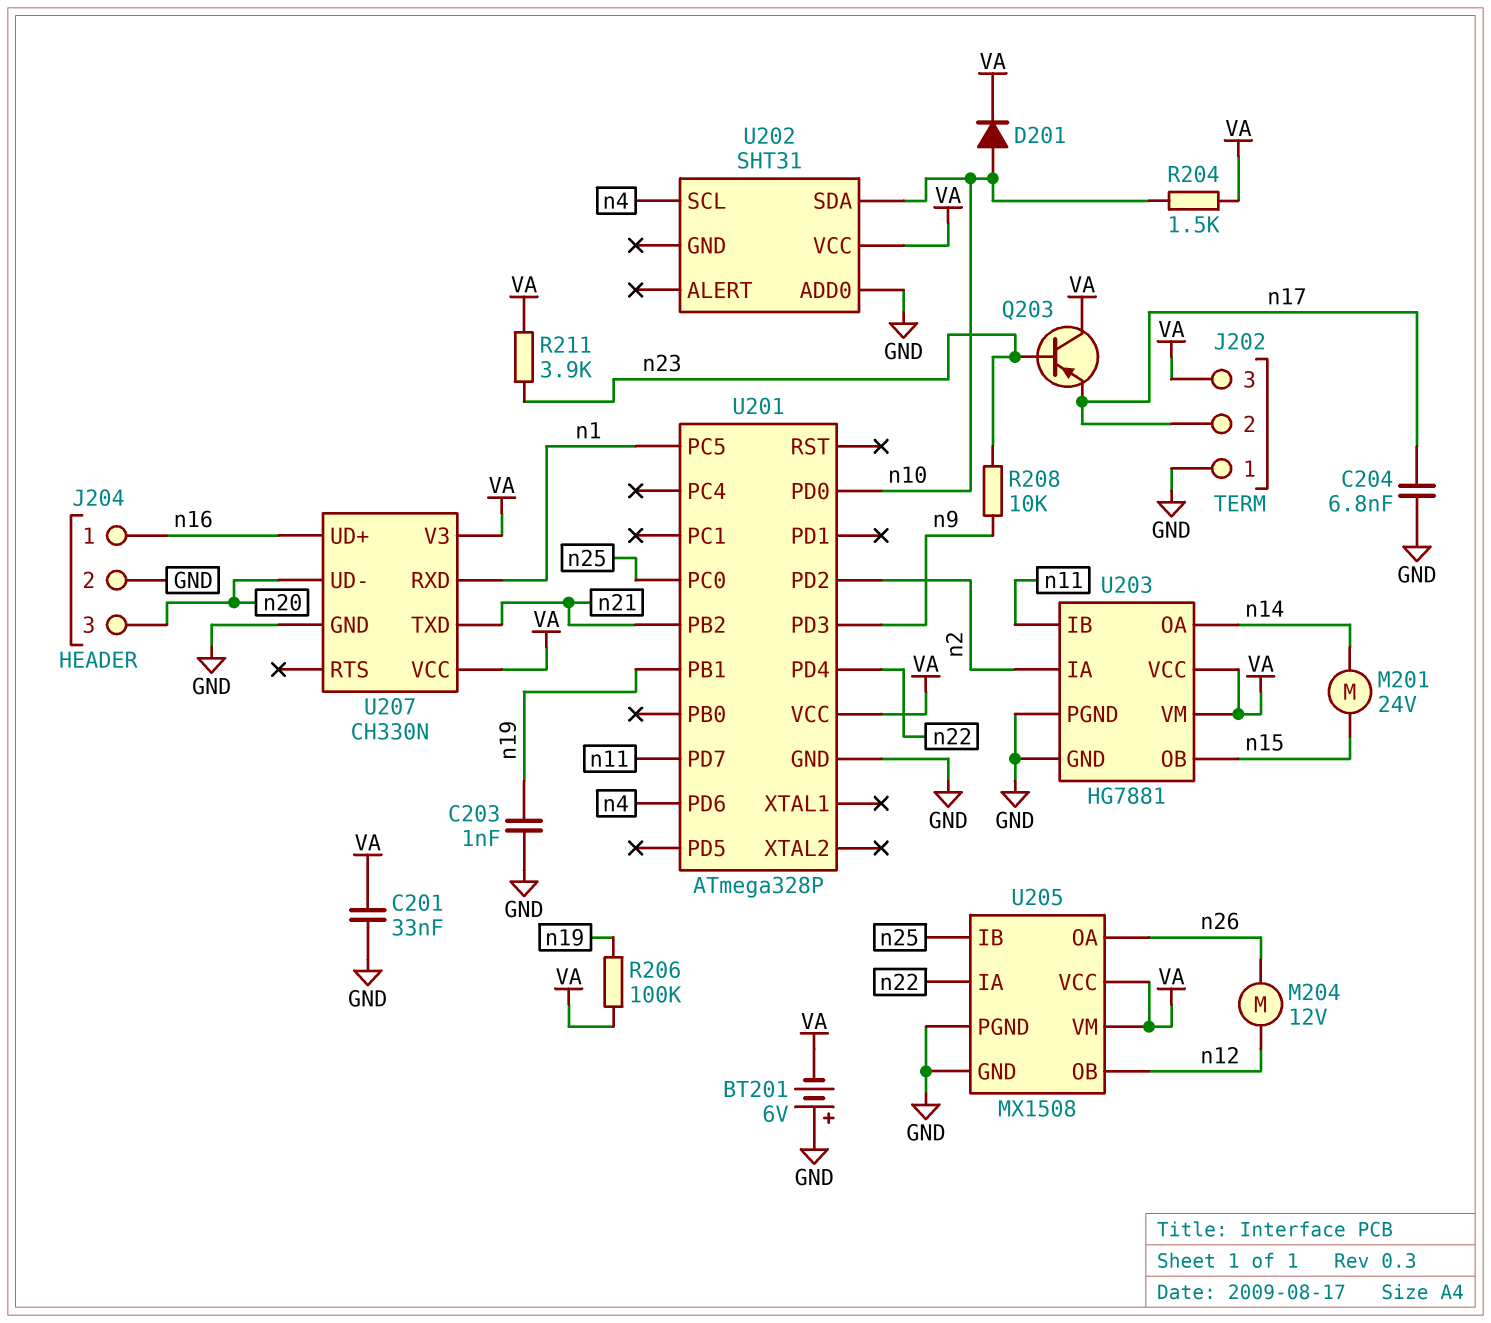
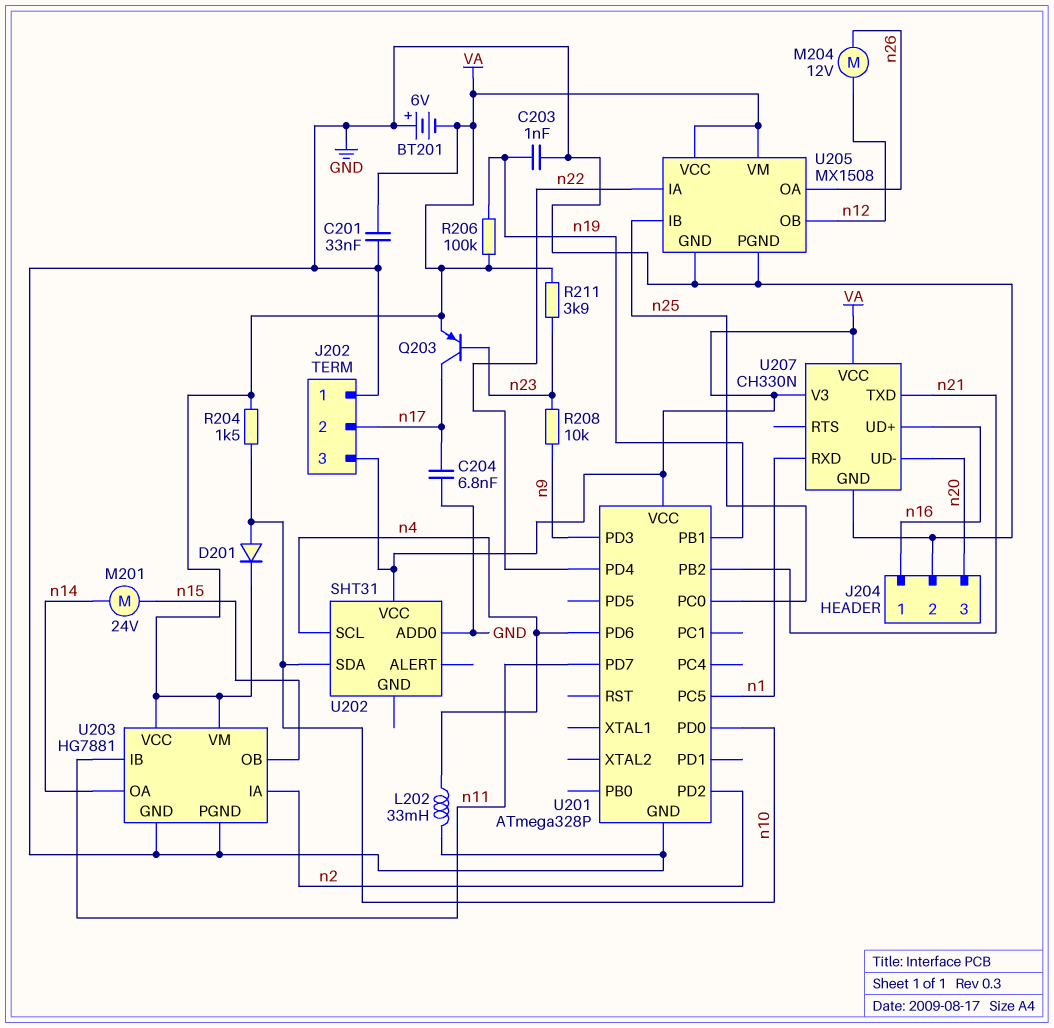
L202: none -> 33mH (GND, n4)
Q203: PNP (B n23, C VA, E n17) -> PNP (B n23, C n17, E VA)

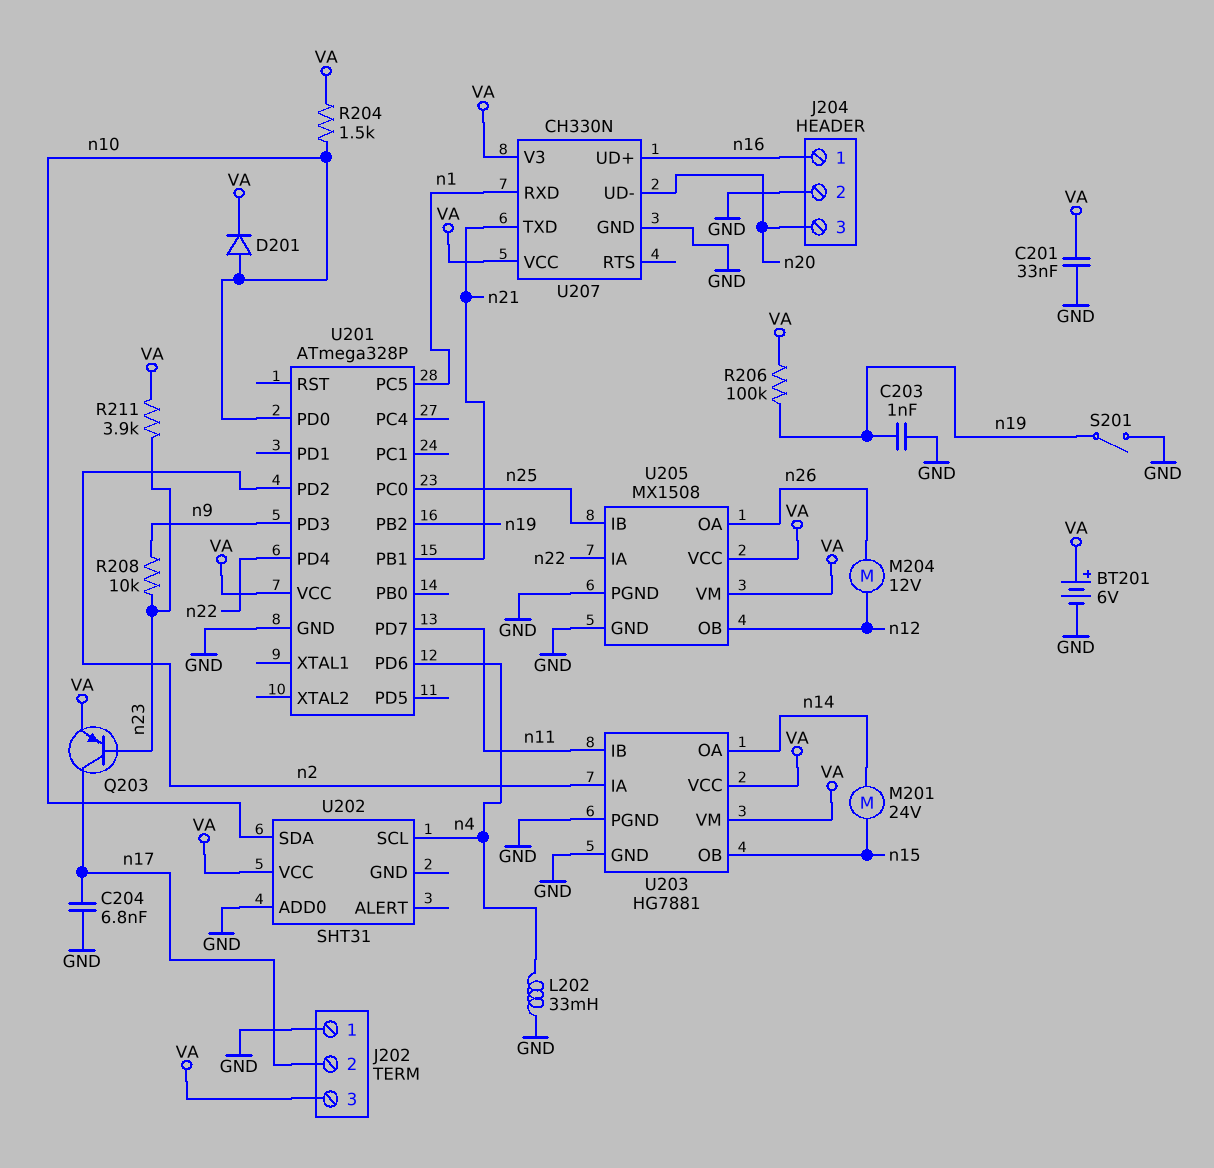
BT201: 6V (plus GND, minus VA) -> 6V (plus VA, minus GND)
S201: none -> switch (GND, n19)
U201 pin PB1: n19 -> n21
U201 pin PB2: n21 -> n19

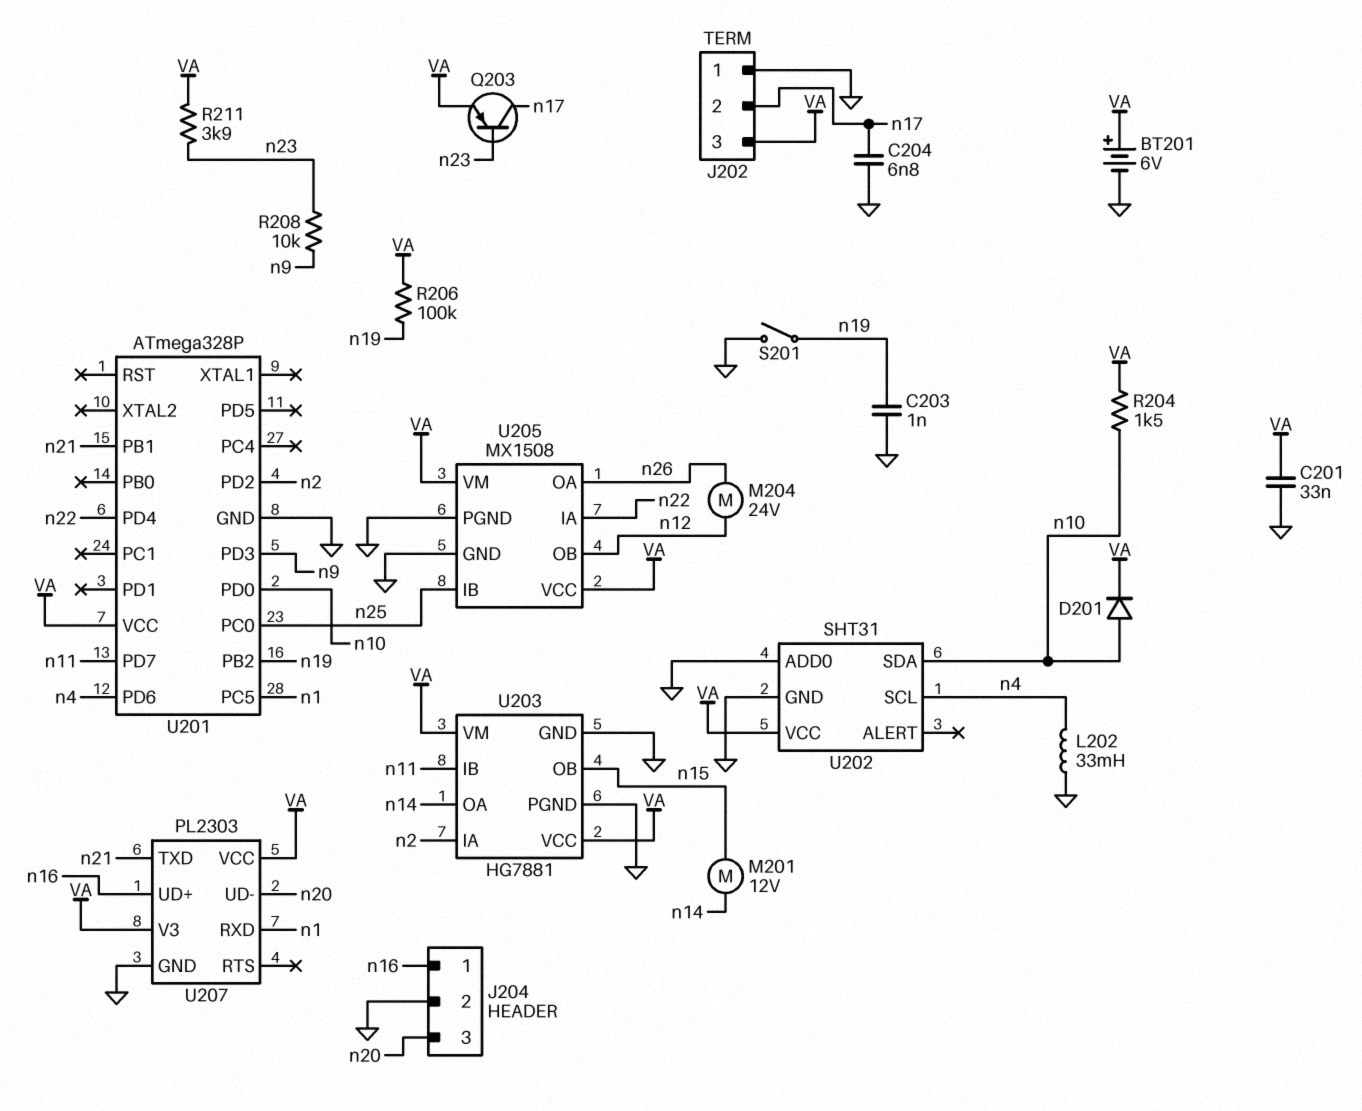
M201: motor 24V (n14, n15) -> motor 12V (n14, n15)
M204: motor 12V (n12, n26) -> motor 24V (n12, n26)
U202 pin GND: none -> GND
U207: CH330N -> PL2303

